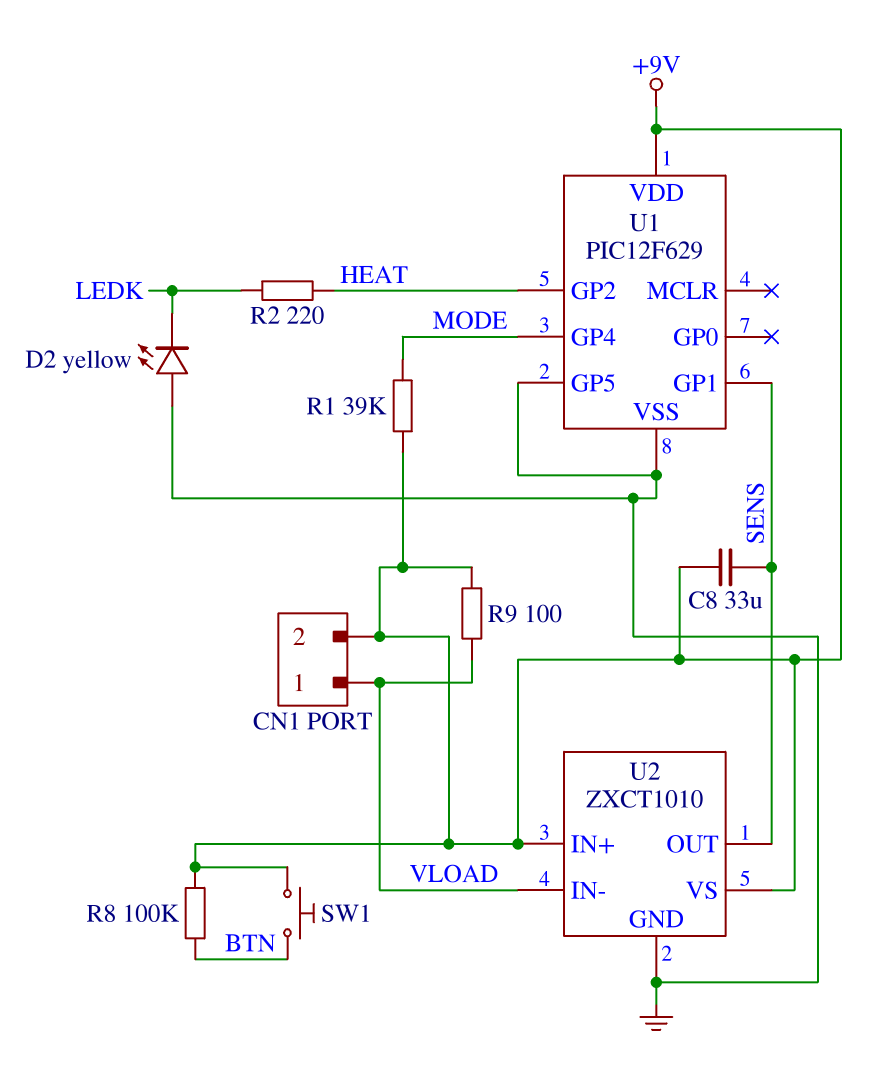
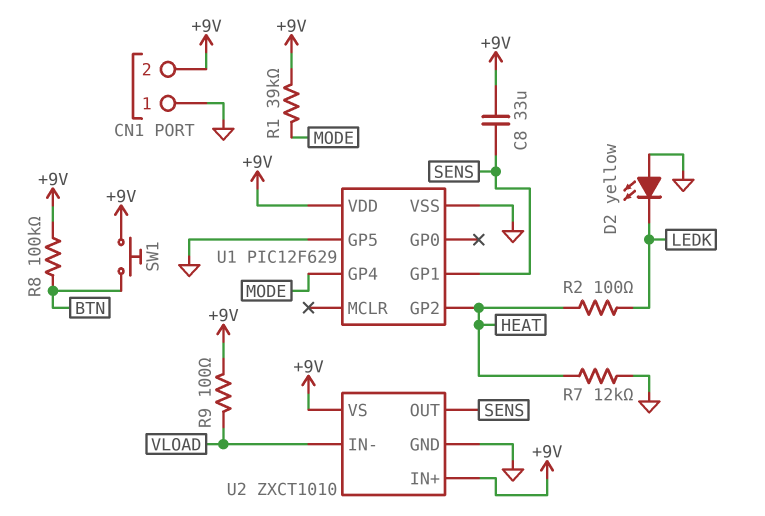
CN1 pin 1: VLOAD -> GND
R2: 220 (HEAT, LEDK) -> 100 (HEAT, LEDK)
R7: none -> 12k (GND, HEAT)

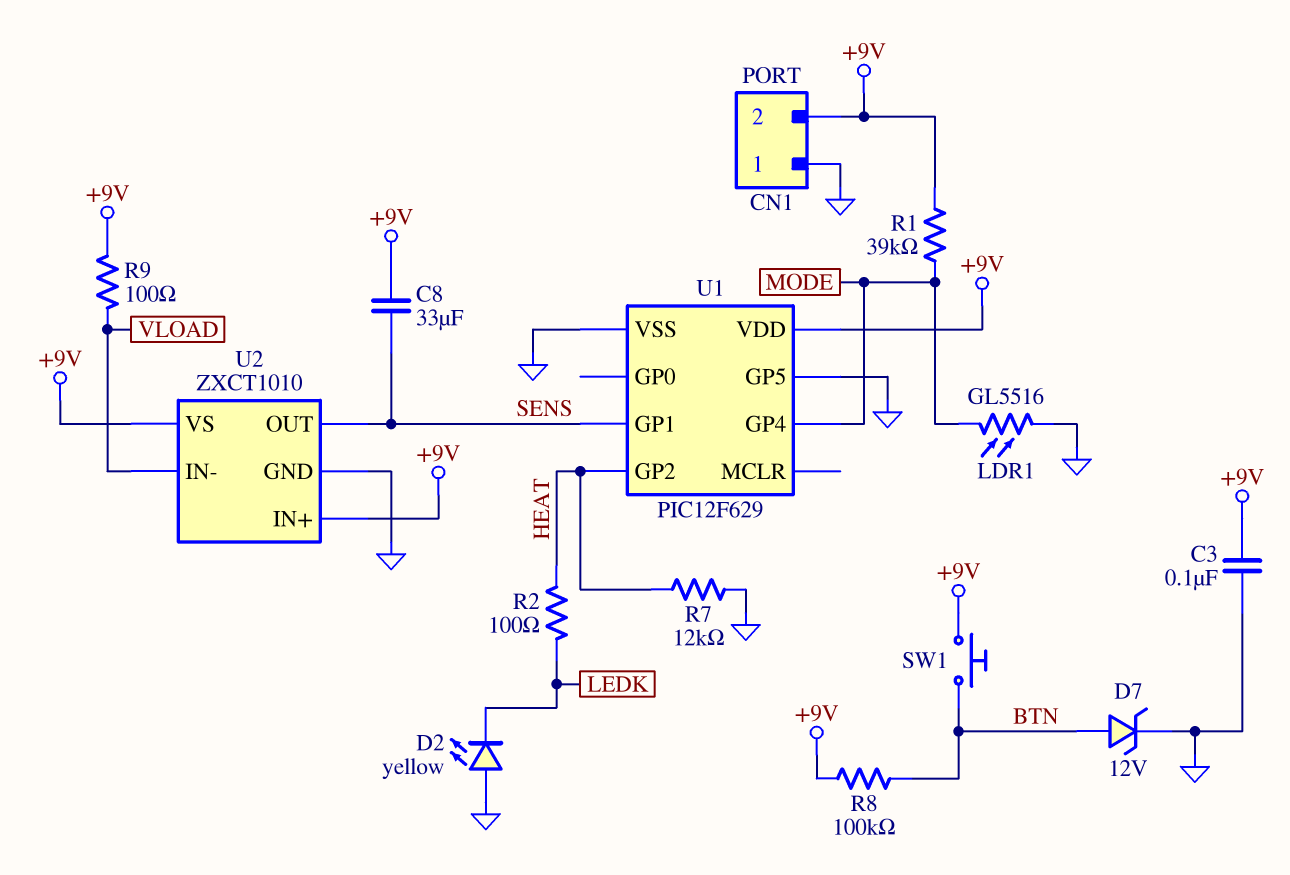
C3: none -> 100nF (+9V, GND)
D7: none -> zener 12V (A BTN, K GND)
LDR1: none -> GL5516 (GND, MODE)

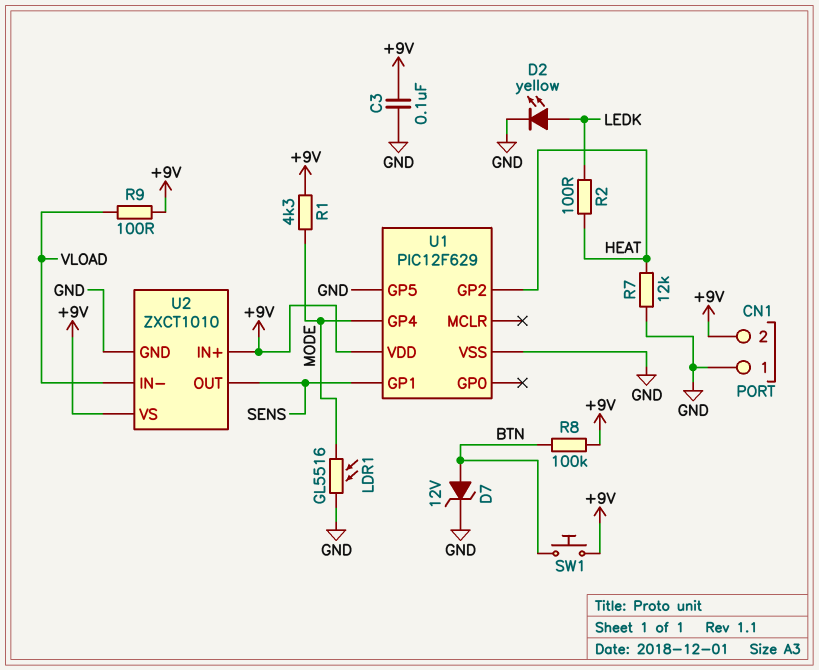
C8: 33uF (+9V, SENS) -> none
D2: LED yellow (A GND, K LEDK) -> LED yellow (A LEDK, K GND)
R1: 39k (+9V, MODE) -> 4.3k (+9V, MODE)

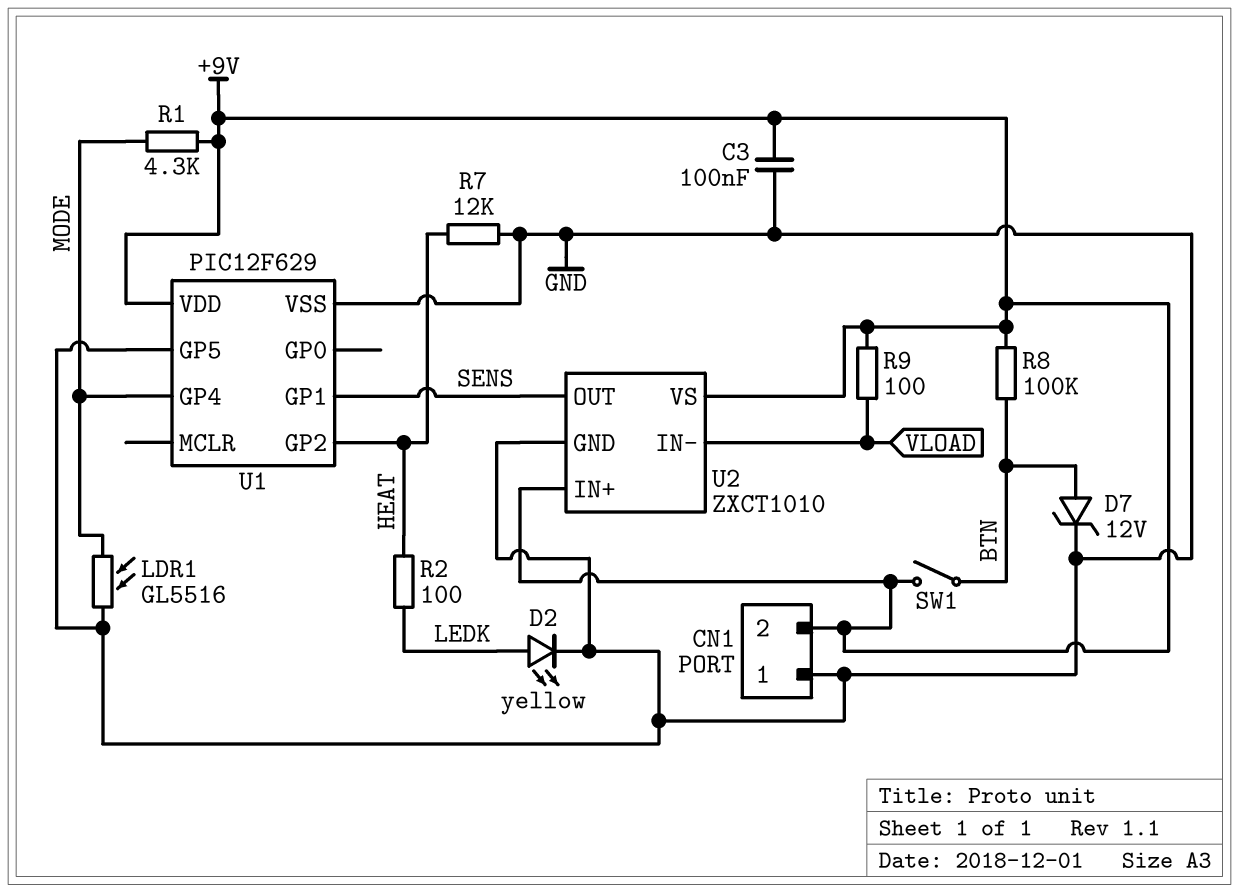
SW1: button (+9V, BTN) -> switch (+9V, BTN)

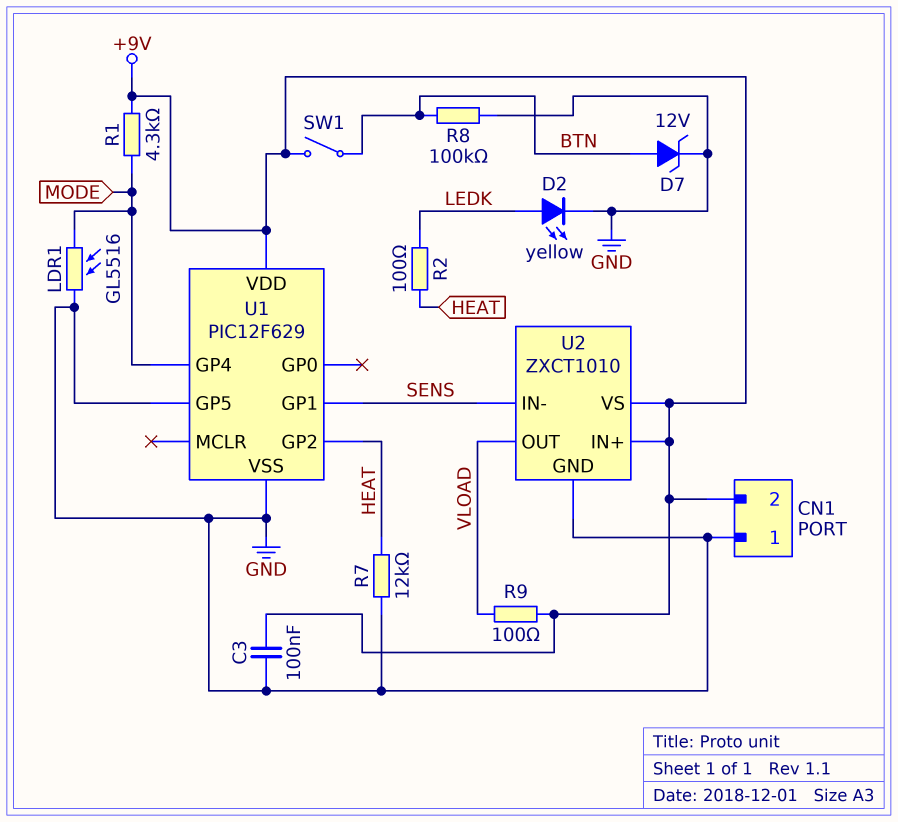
R8: 100k (+9V, BTN) -> 100k (BTN, GND)
U2 pin IN-: VLOAD -> SENS
U2 pin OUT: SENS -> VLOAD

